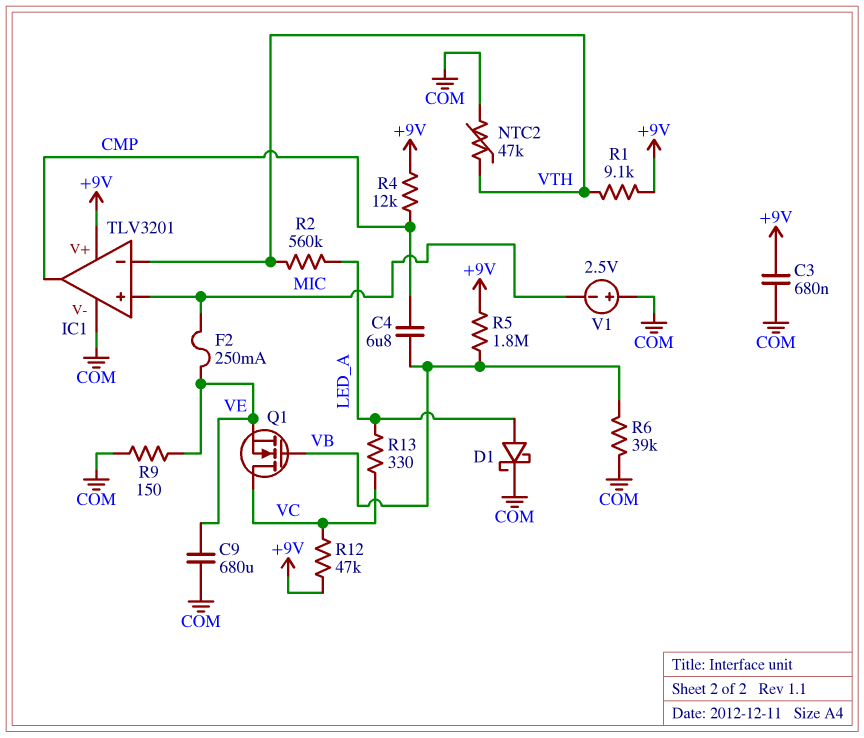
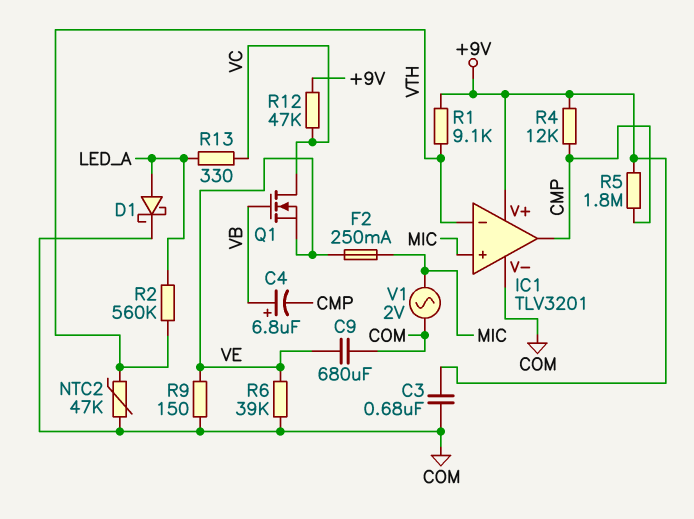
C4: 6.8uF (CMP, VB) -> 6.8uF (plus VB, minus CMP)
R5: 1.8M (+9V, VB) -> 1.8M (+9V, CMP)
R6: 39k (COM, VB) -> 39k (COM, VE)
V1: 2.5V (plus COM, minus MIC) -> AC 2V (COM, MIC)

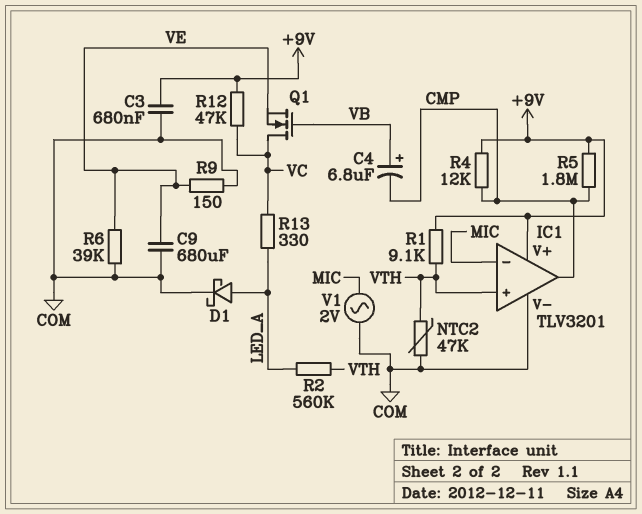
F2: 250mA (MIC, VE) -> none
IC1 pin in+: MIC -> VTH
IC1 pin in-: VTH -> MIC

